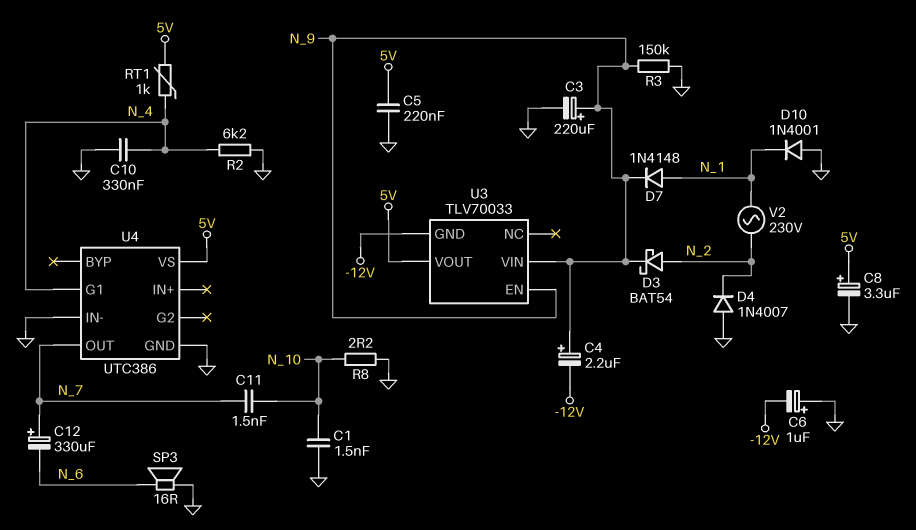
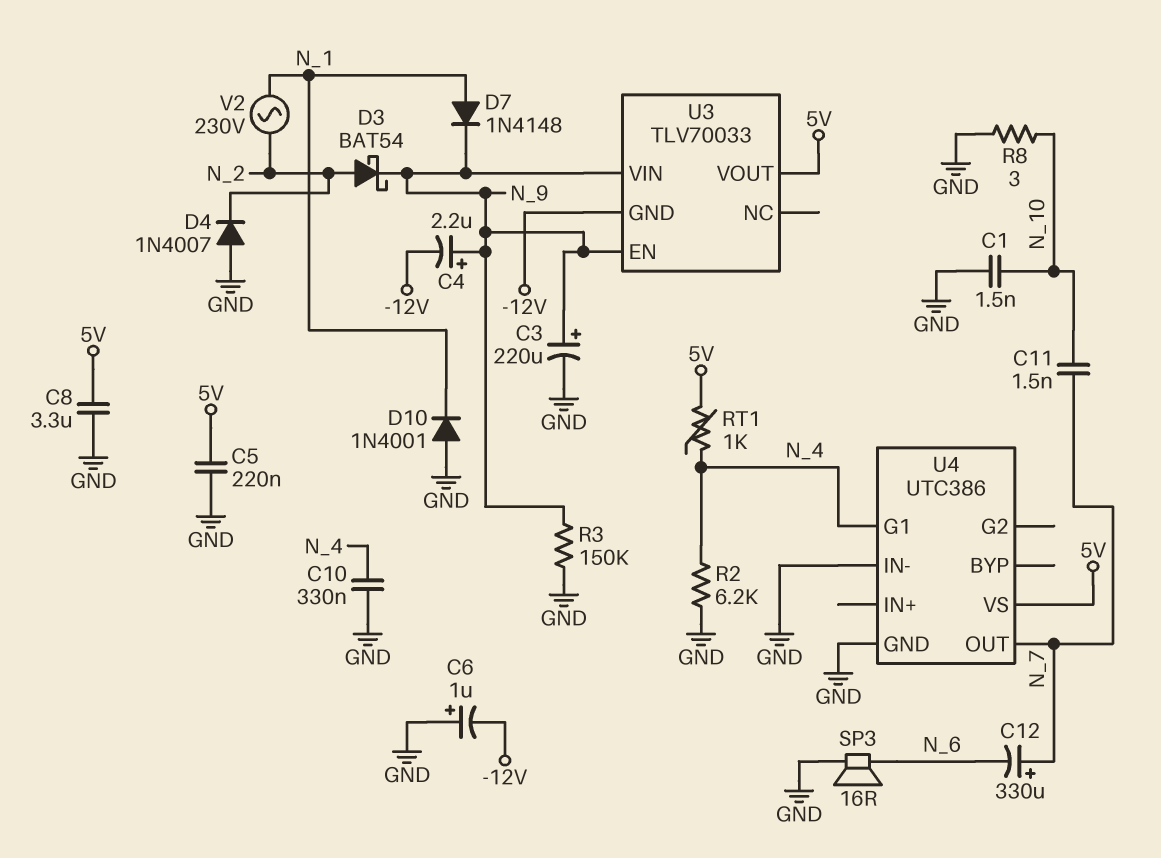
C8: 3.3uF (plus 5V, minus GND) -> 3.3uF (5V, GND)
R8: 2.2 (GND, N_10) -> 3 (GND, N_10)

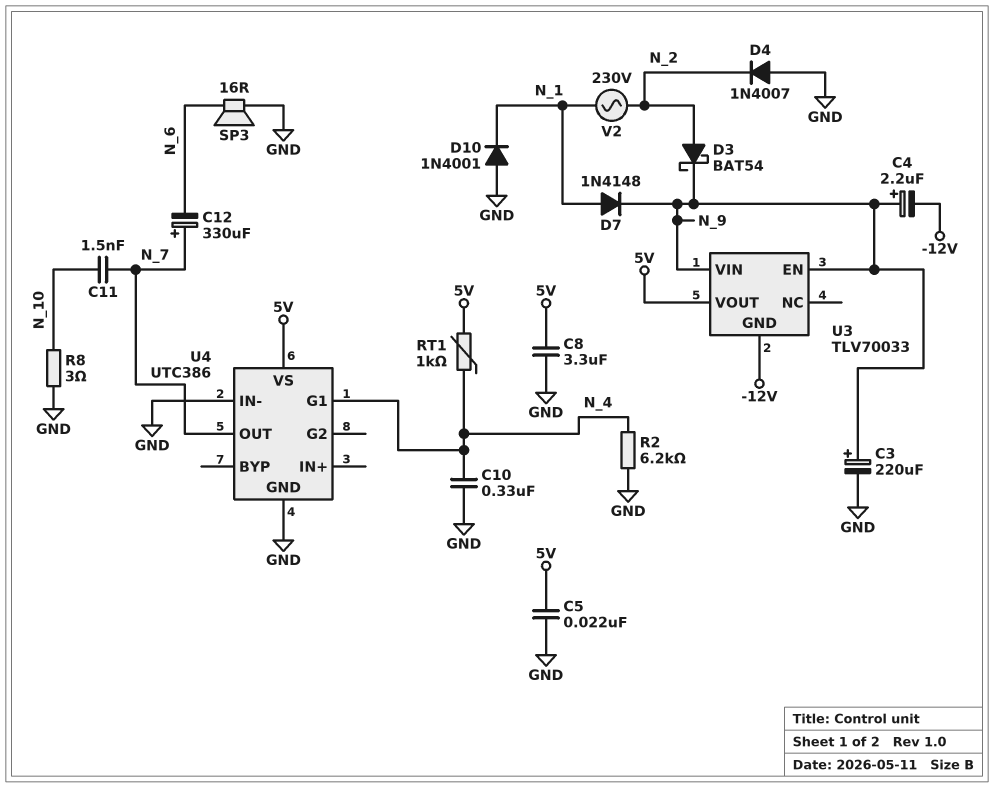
C1: 1.5nF (GND, N_10) -> none
C5: 220nF (5V, GND) -> 22nF (5V, GND)
C6: 1uF (plus GND, minus -12V) -> none
R3: 150k (GND, N_9) -> none

